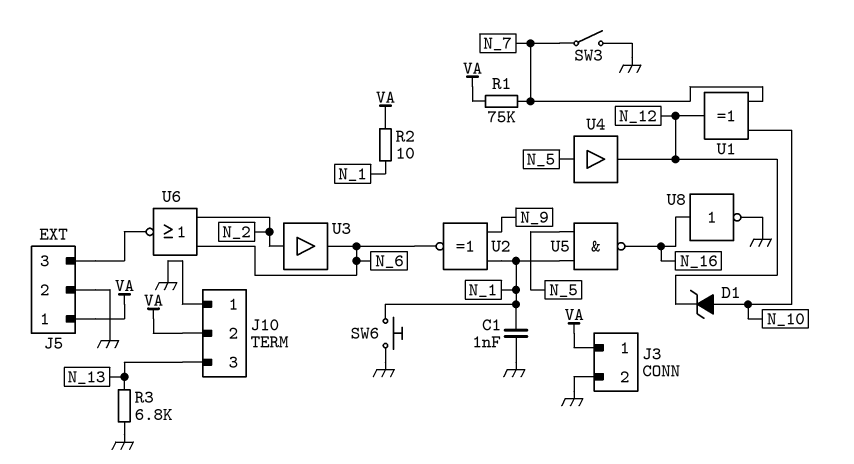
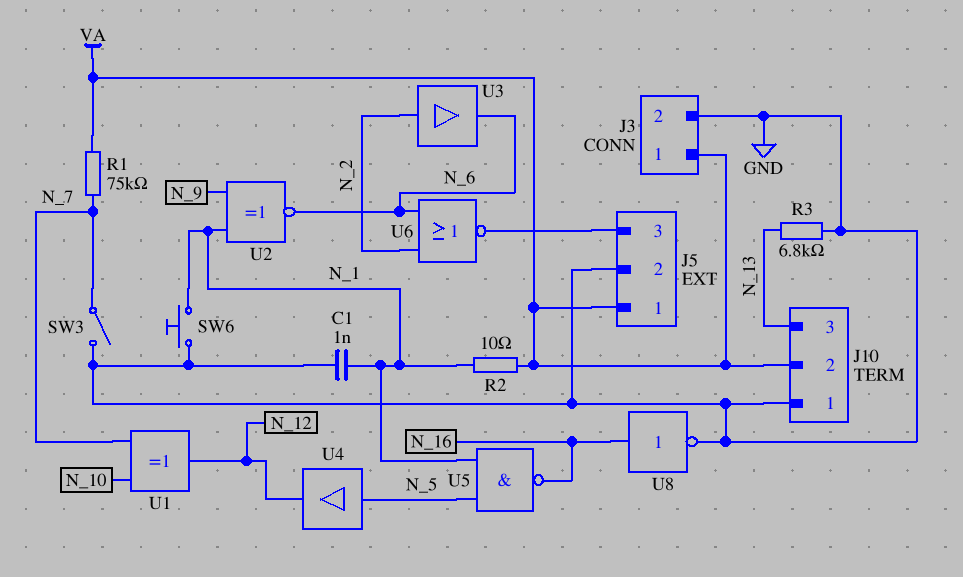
D1: zener (A N_10, K N_12) -> none

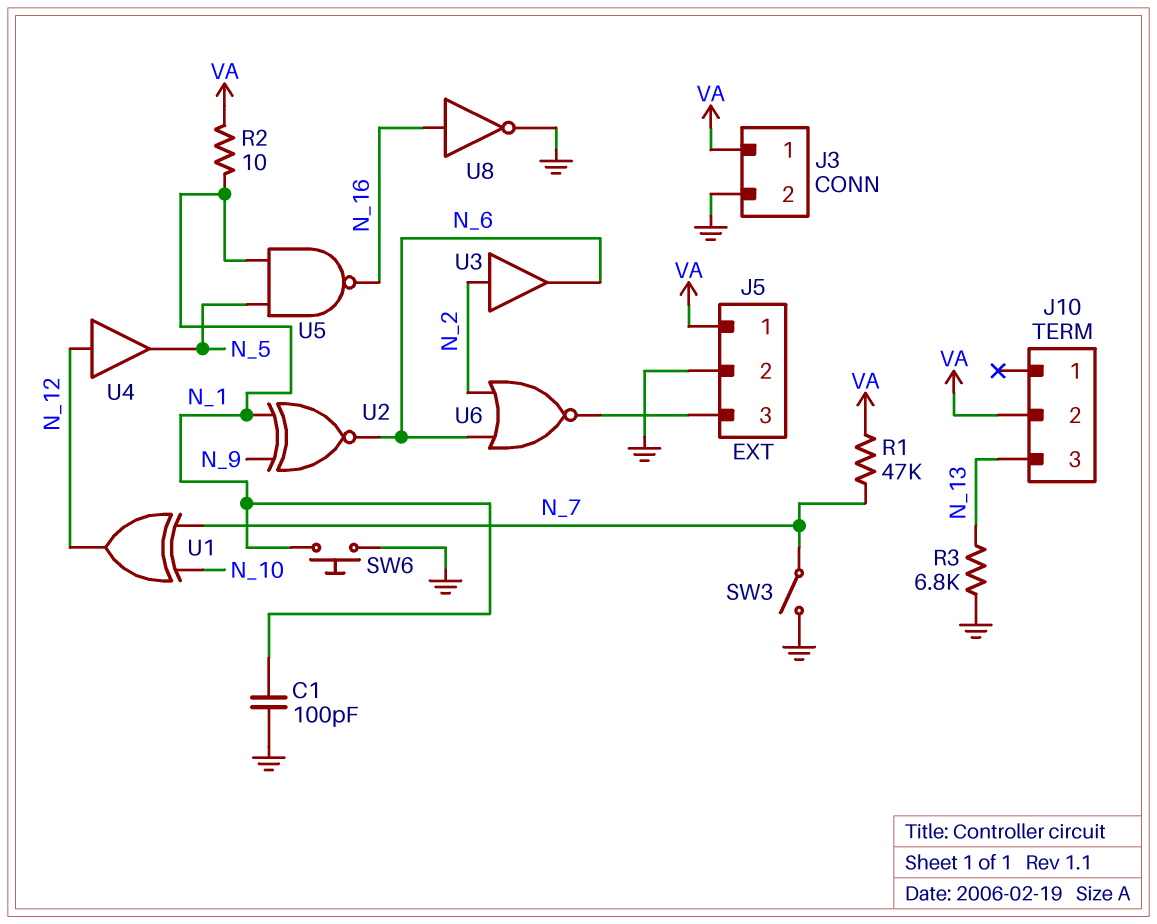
C1: 1nF (GND, N_1) -> 100pF (GND, N_1)
J10 pin 1: GND -> none
R1: 75k (N_7, VA) -> 47k (N_7, VA)
U4: buffer (in N_5, out N_12) -> buffer (in N_12, out N_5)

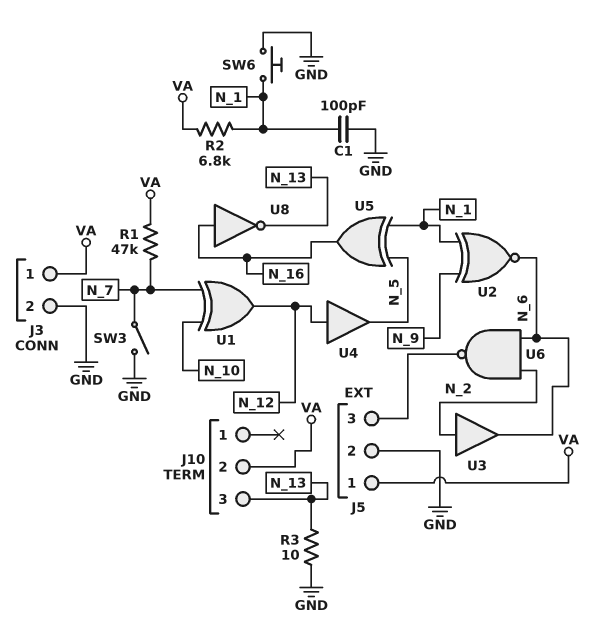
R2: 10 (N_1, VA) -> 6.8k (N_1, VA)
R3: 6.8k (GND, N_13) -> 10 (GND, N_13)
U5: NAND (in N_1, in N_5, out N_16) -> XOR (in N_1, in N_5, out N_16)
U6: NOR (in N_2, in N_6, out J5/3) -> NAND (in N_2, in N_6, out J5/3)
U8: NOT (in N_16, out GND) -> NOT (in N_16, out N_13)

